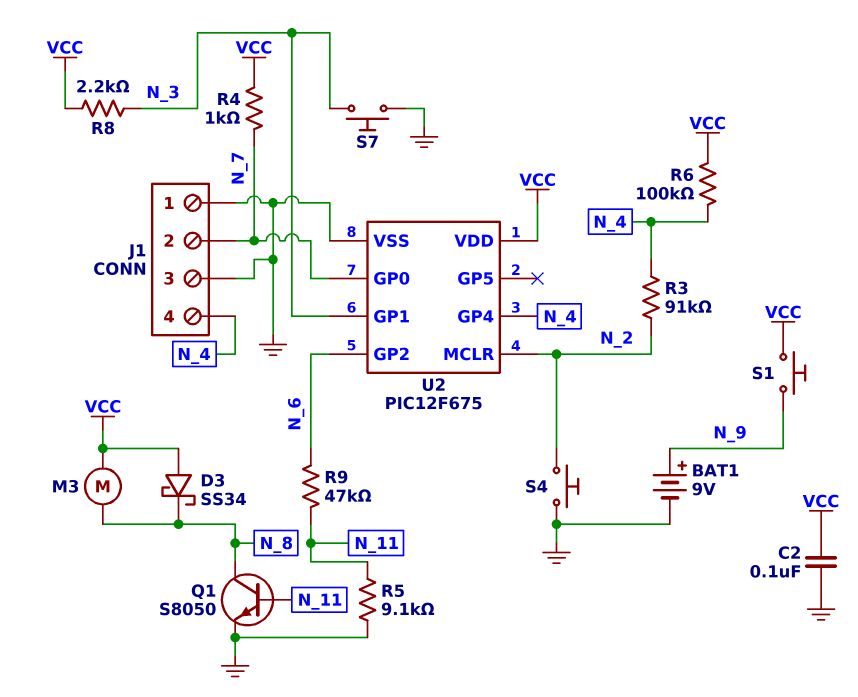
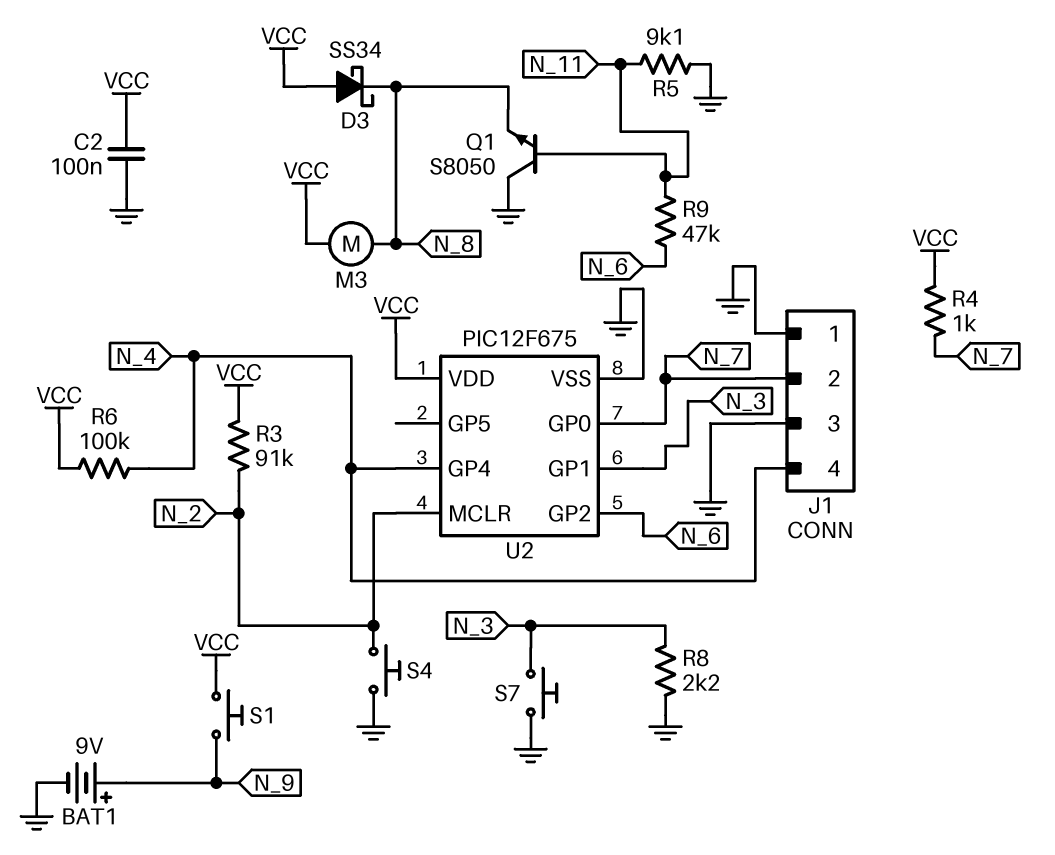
Q1: NPN S8050 (B N_11, C N_8, E GND) -> NPN S8050 (B N_11, C GND, E N_8)
R3: 91k (N_2, N_4) -> 91k (N_2, VCC)
R8: 2.2k (N_3, VCC) -> 2.2k (GND, N_3)

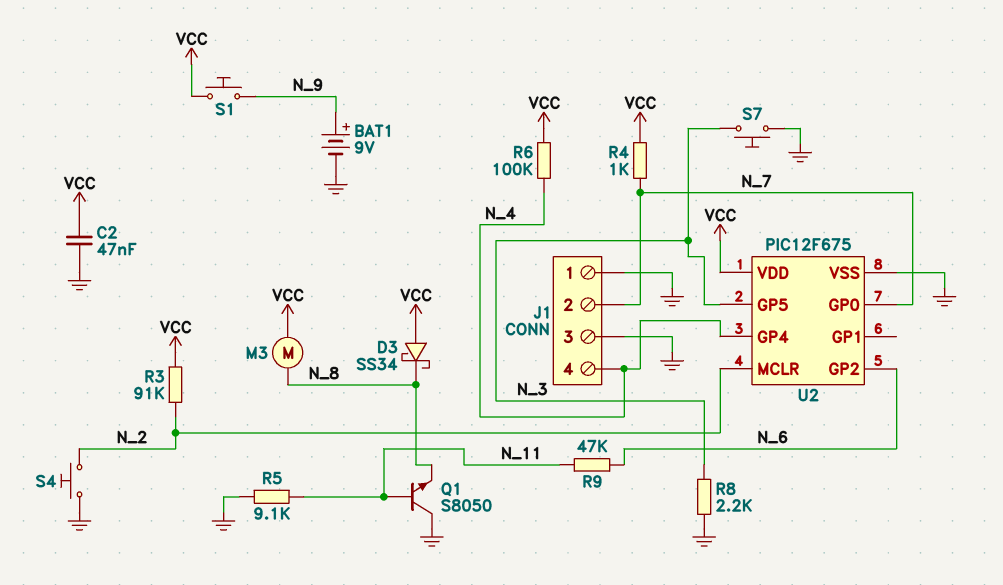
C2: 100nF (GND, VCC) -> 47nF (GND, VCC)
U2 pin GP1: N_3 -> none
U2 pin GP5: none -> N_3

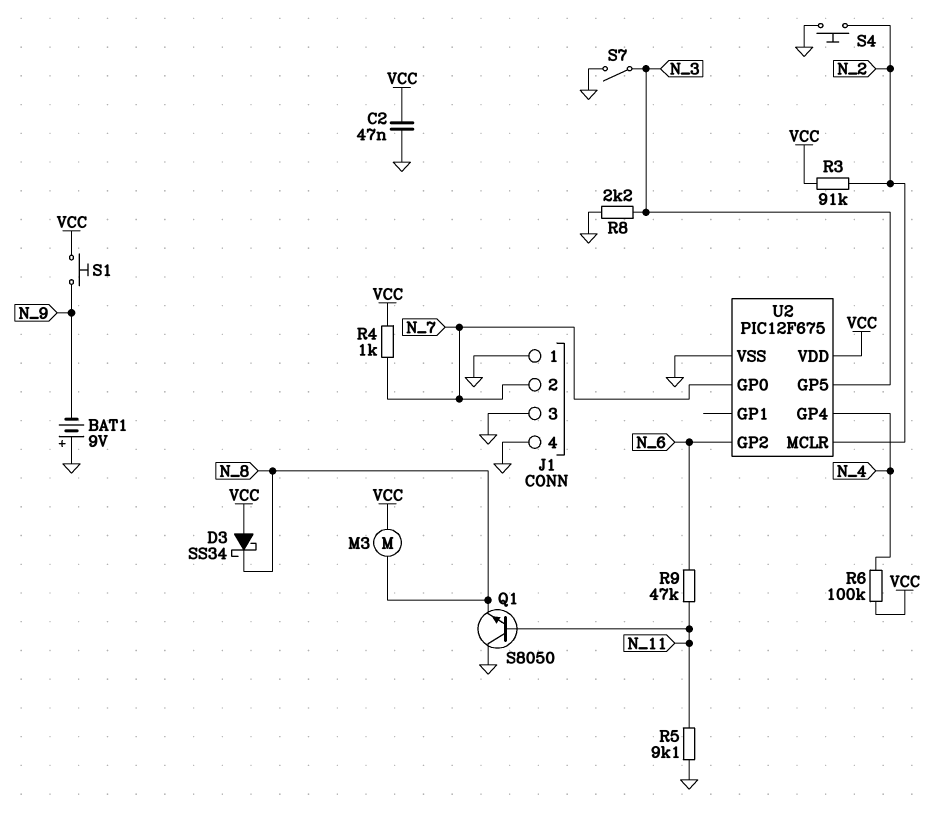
BAT1: 9V (plus N_9, minus GND) -> 9V (plus GND, minus N_9)
J1 pin 4: N_4 -> GND
S7: button (GND, N_3) -> switch (GND, N_3)

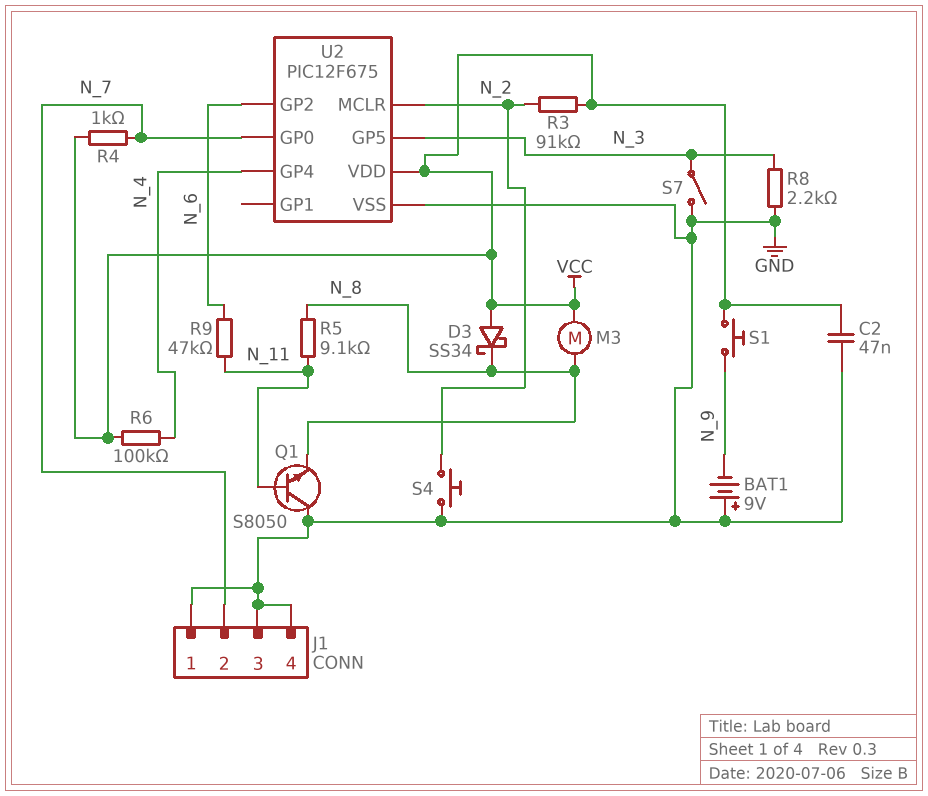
R5: 9.1k (GND, N_11) -> 9.1k (N_8, N_11)

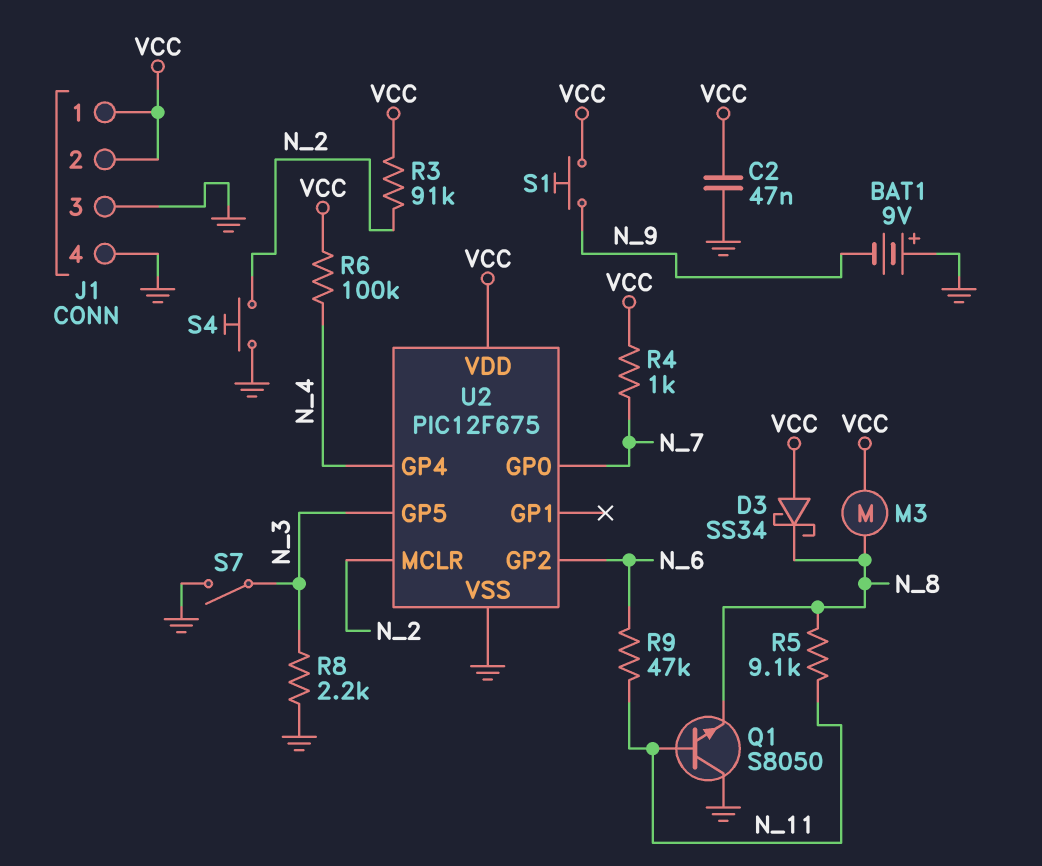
J1 pin 1: GND -> VCC
J1 pin 2: N_7 -> VCC

